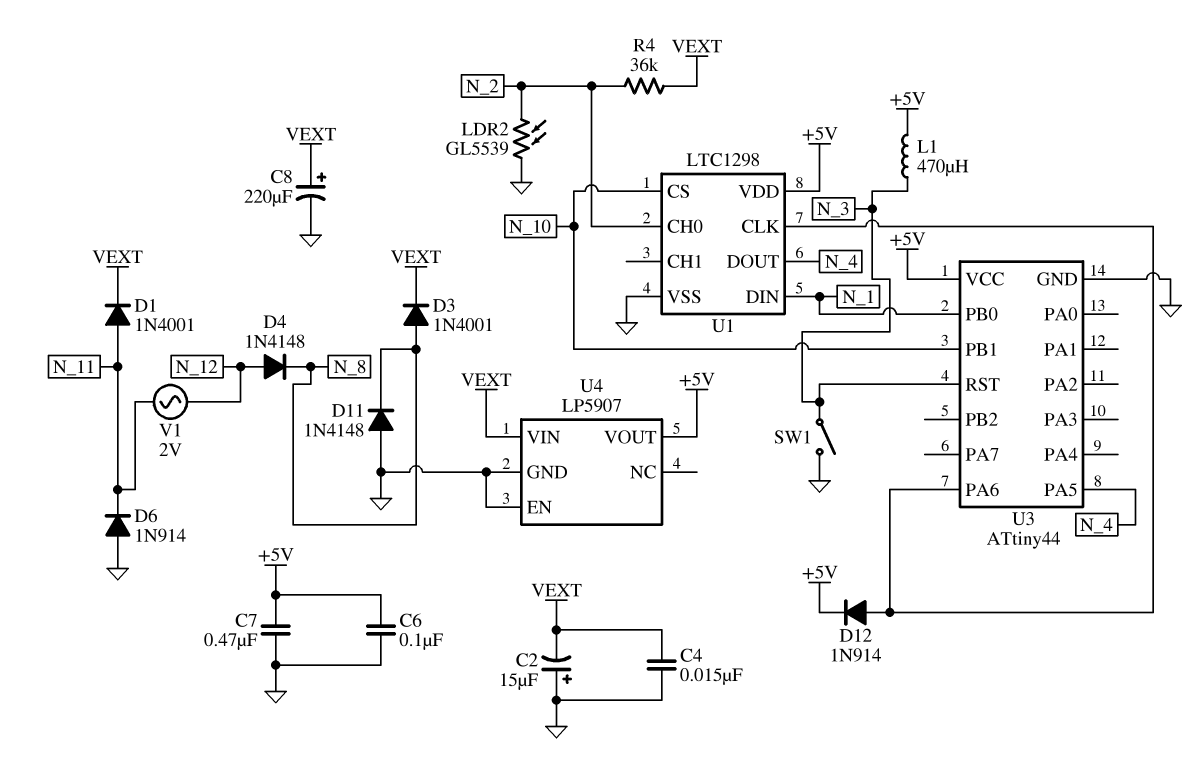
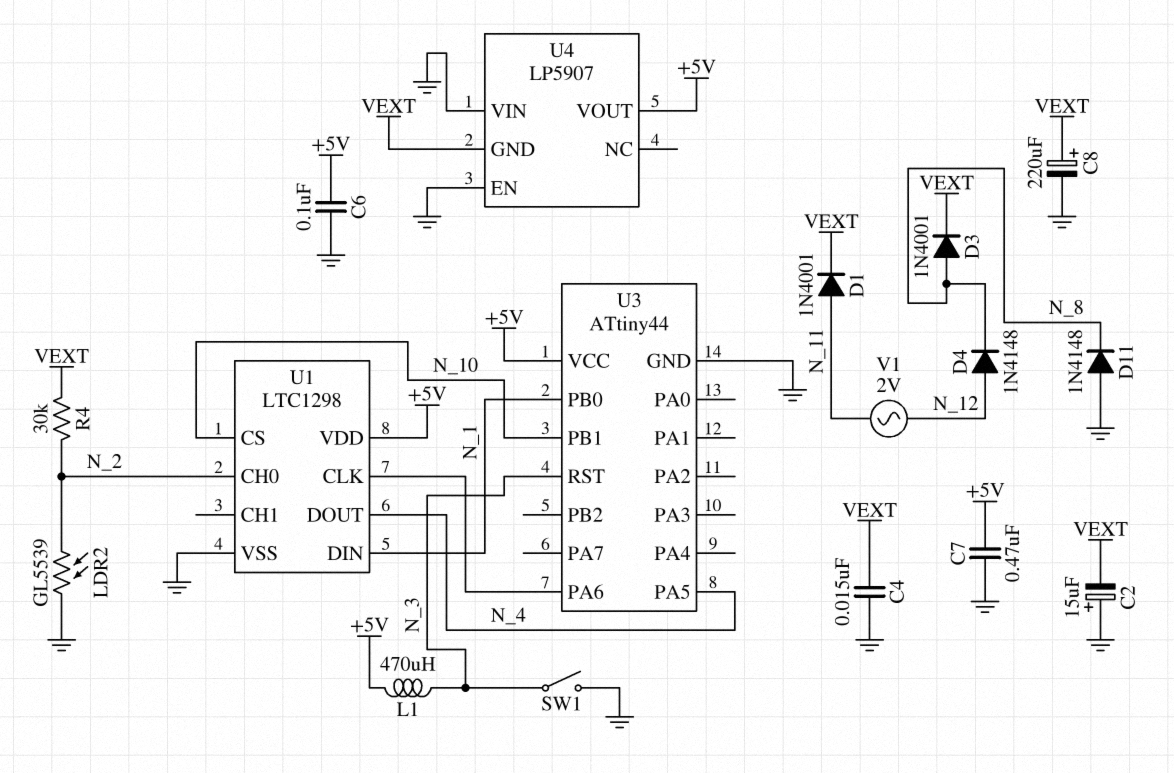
D6: diode 1N914 (A GND, K N_11) -> none
D12: diode 1N914 (A U1/CLK, K +5V) -> none
R4: 36k (N_2, VEXT) -> 30k (N_2, VEXT)
U4 pin GND: GND -> VEXT
U4 pin VIN: VEXT -> GND

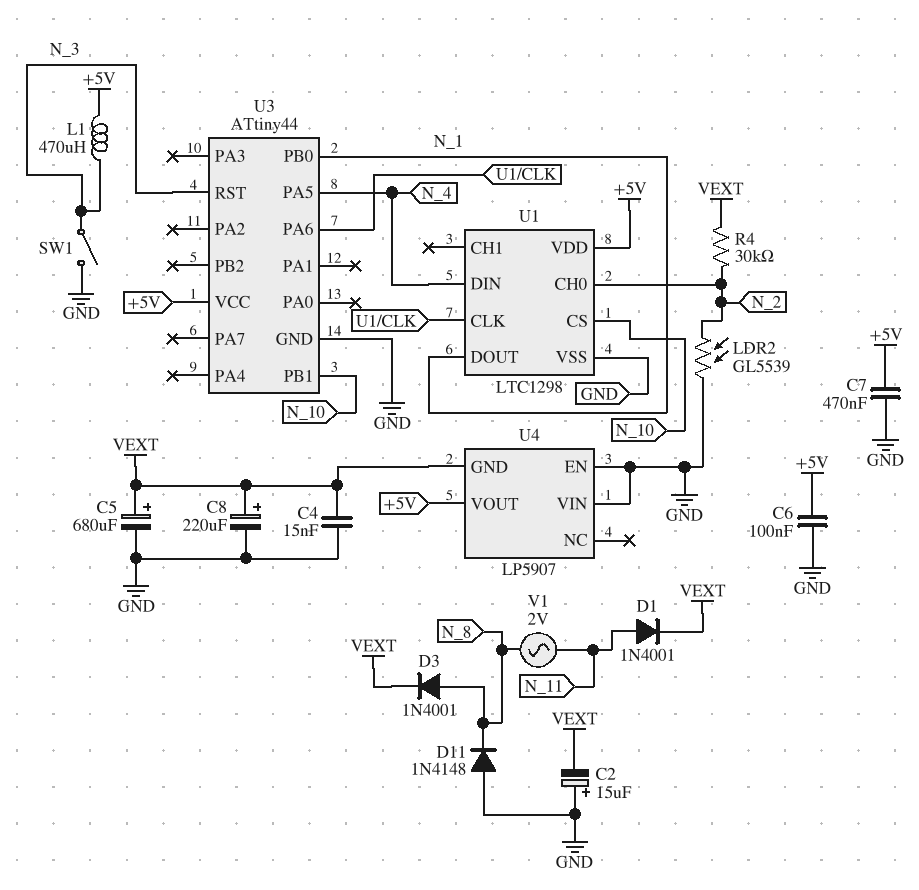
C5: none -> 680uF (plus VEXT, minus GND)
D4: diode 1N4148 (A N_12, K N_8) -> none
U1 pin DIN: N_1 -> N_4
U1 pin DOUT: N_4 -> N_1
V1: AC 2V (N_11, N_12) -> AC 2V (N_8, N_11)

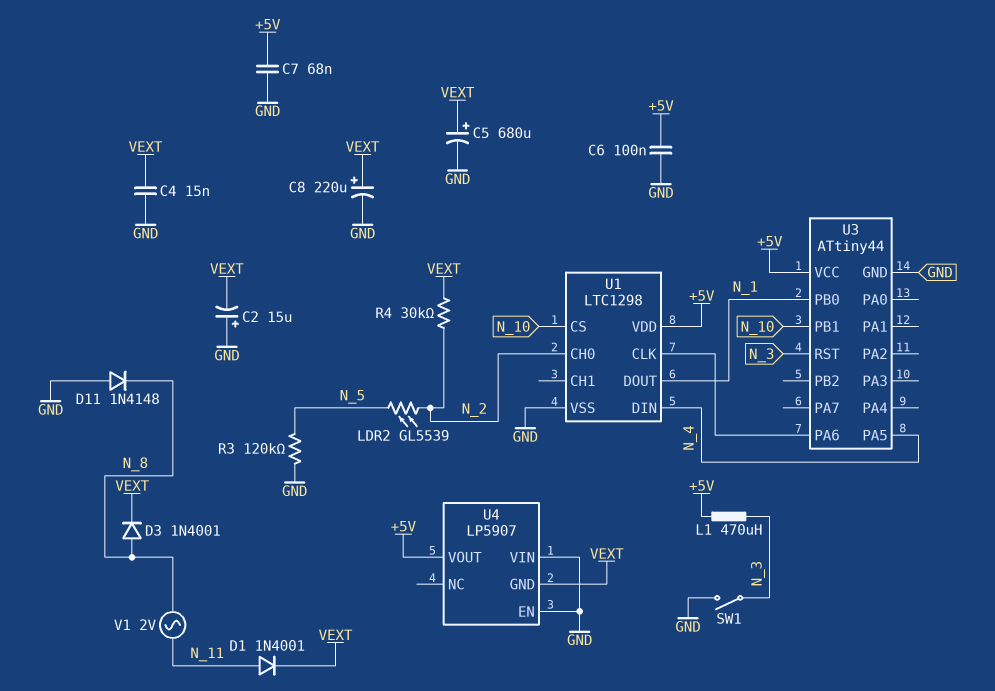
C7: 470nF (+5V, GND) -> 68nF (+5V, GND)
LDR2: GL5539 (GND, N_2) -> GL5539 (N_2, N_5)
R3: none -> 120k (GND, N_5)

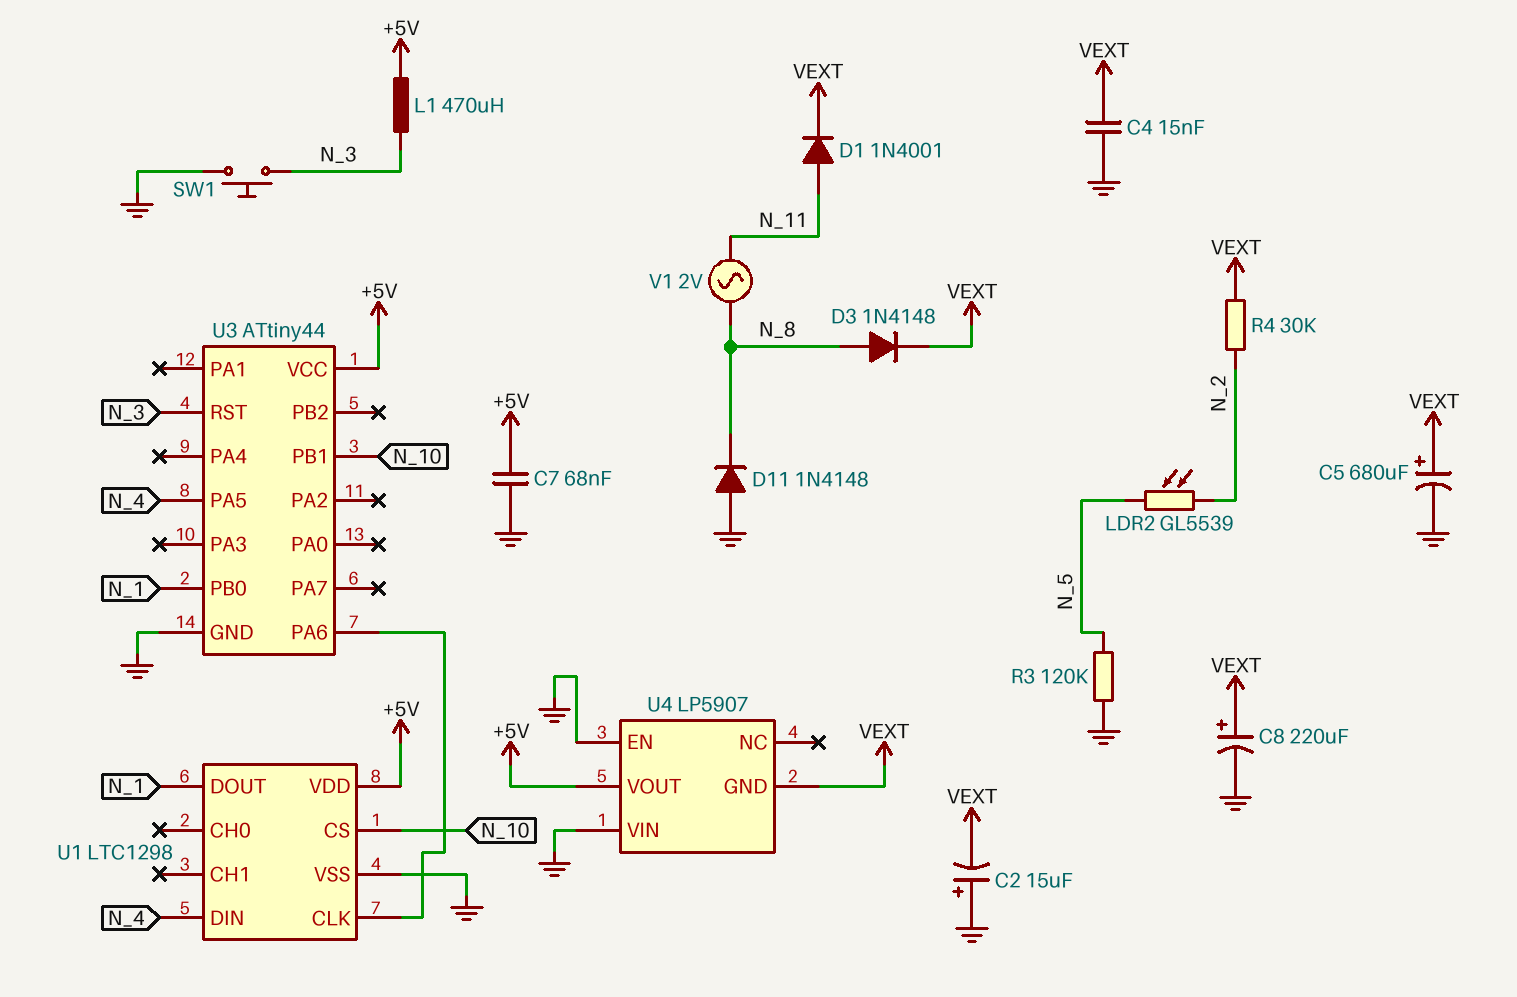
C6: 100nF (+5V, GND) -> none
D3: diode 1N4001 (A N_8, K VEXT) -> diode 1N4148 (A N_8, K VEXT)
SW1: switch (GND, N_3) -> button (GND, N_3)
U1 pin CH0: N_2 -> none

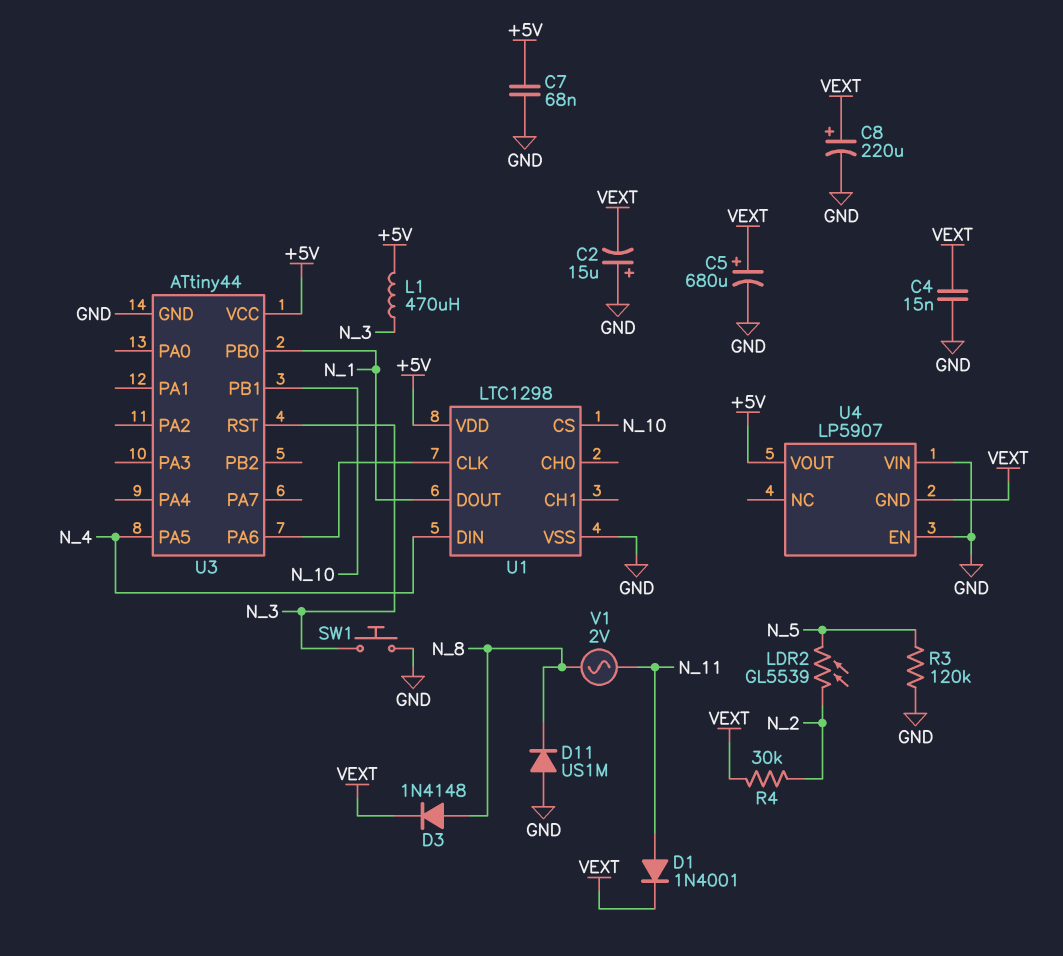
D11: diode 1N4148 (A GND, K N_8) -> diode US1M (A GND, K N_8)

